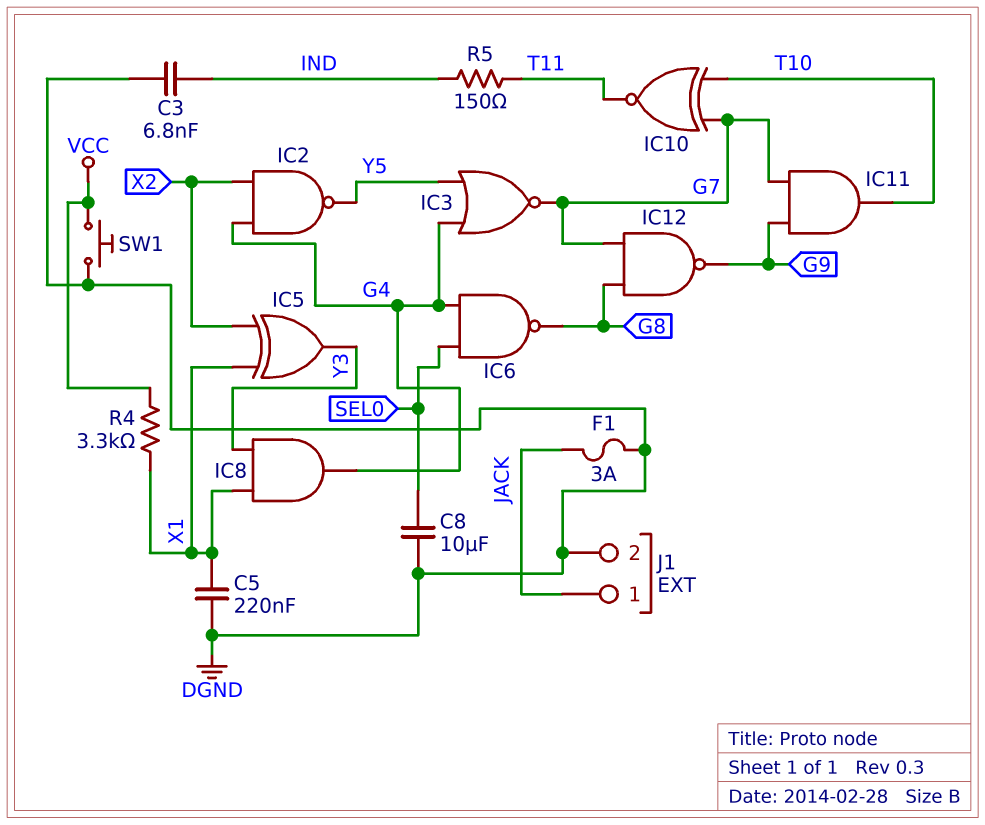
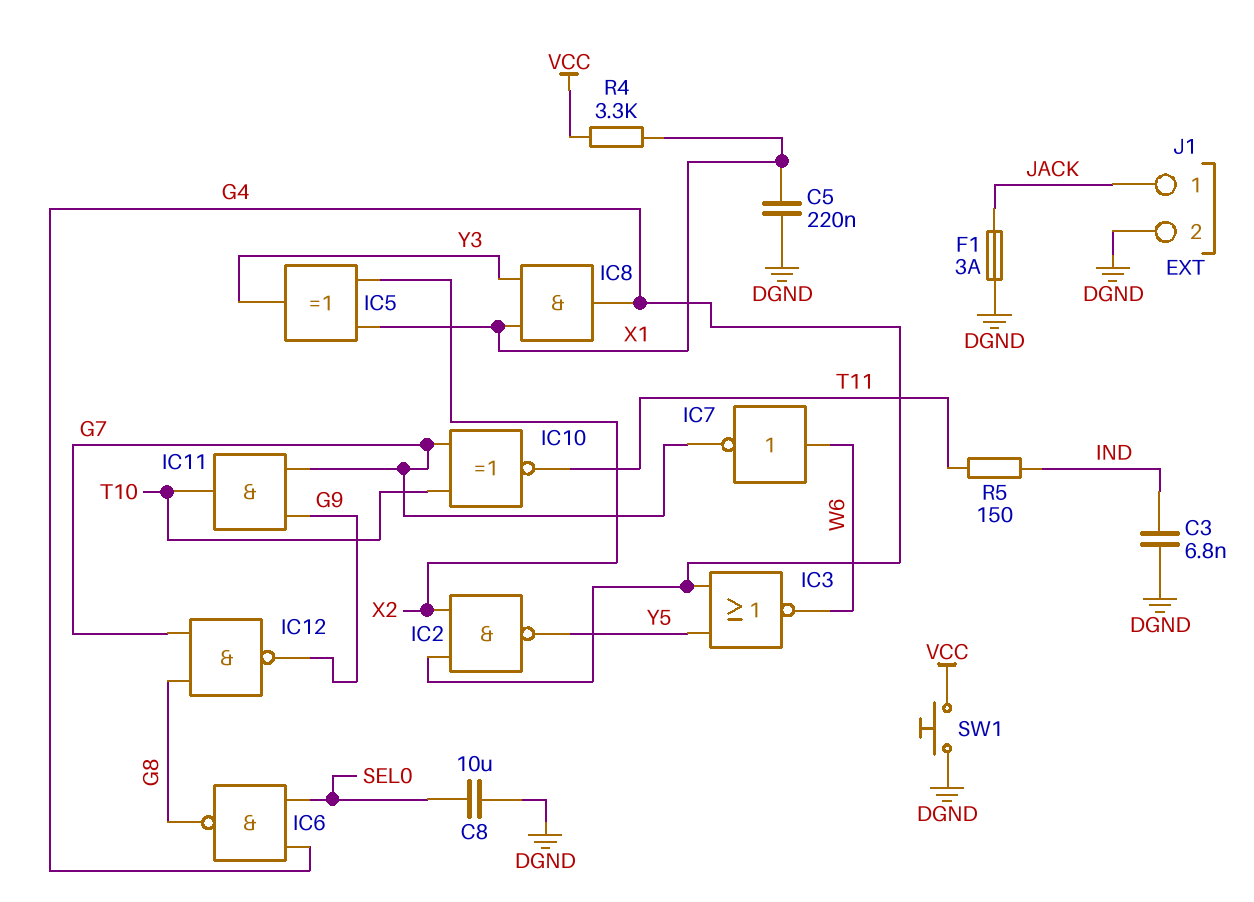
IC3: NOR (in G4, in Y5, out G7) -> NOR (in G4, in Y5, out W6)
IC7: none -> NOT (in W6, out G7)

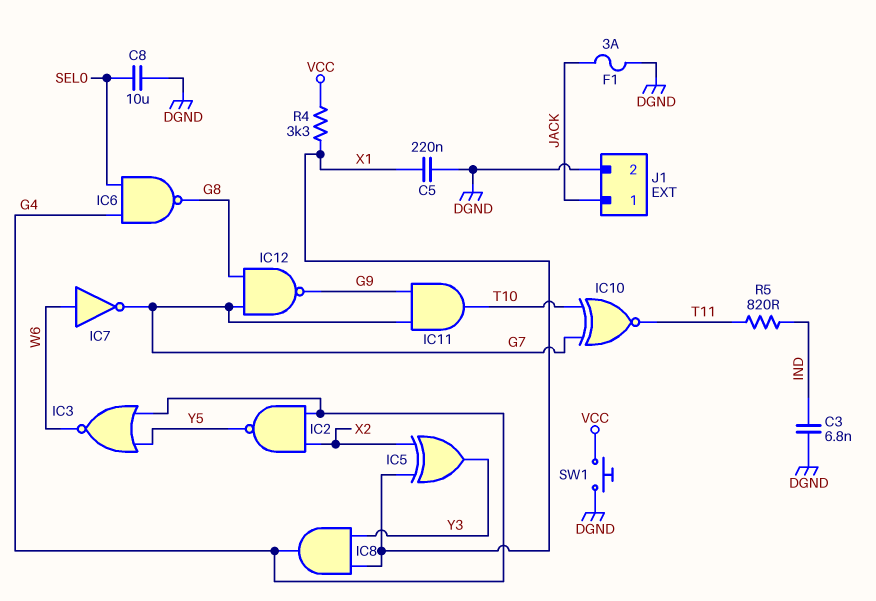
R5: 150 (IND, T11) -> 820 (IND, T11)

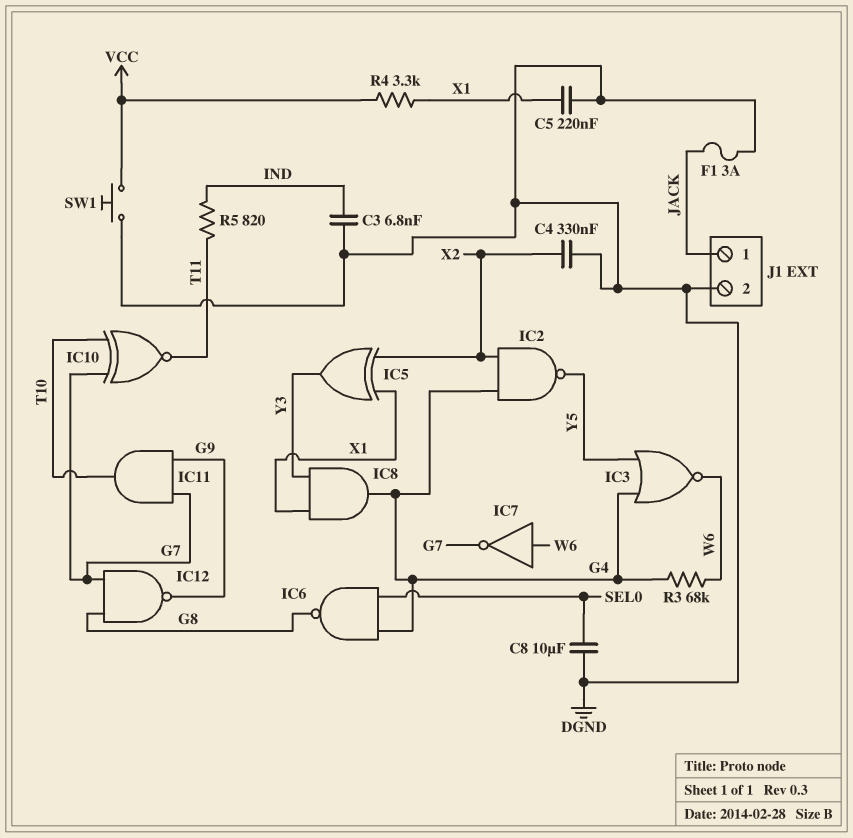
C4: none -> 330nF (DGND, X2)
R3: none -> 68k (G4, W6)

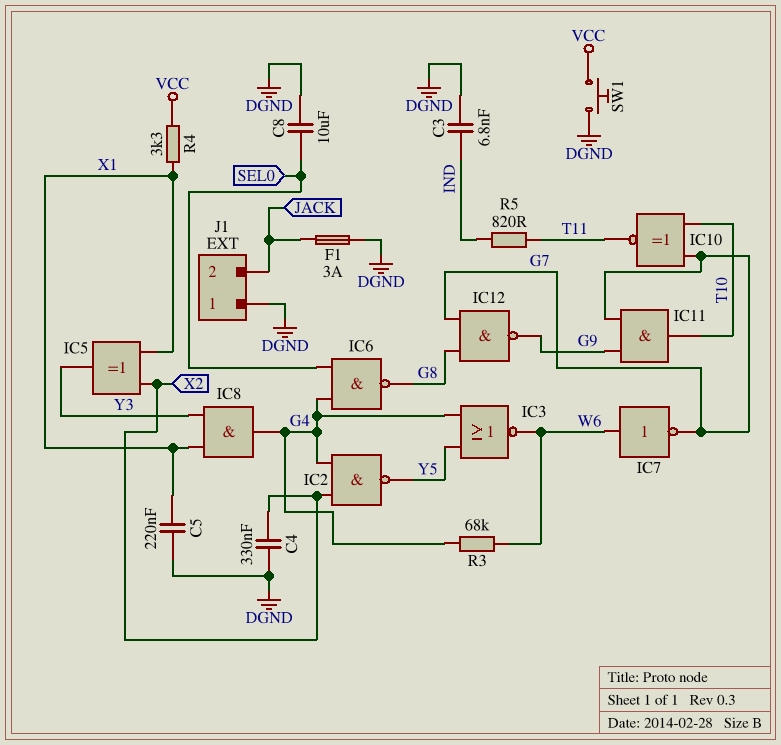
J1 pin 1: JACK -> DGND
J1 pin 2: DGND -> JACK

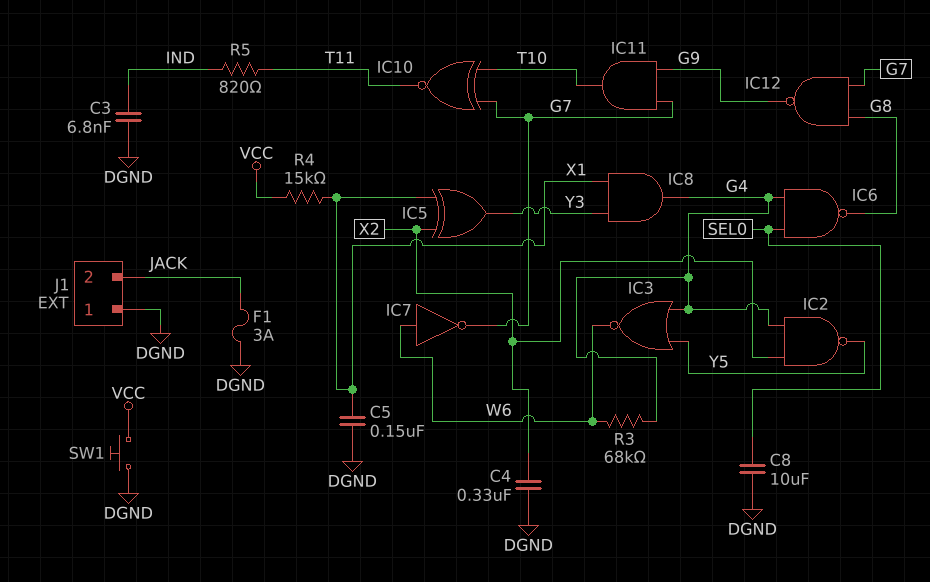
C5: 220nF (DGND, X1) -> 150nF (DGND, X1)
R4: 3.3k (VCC, X1) -> 15k (VCC, X1)

